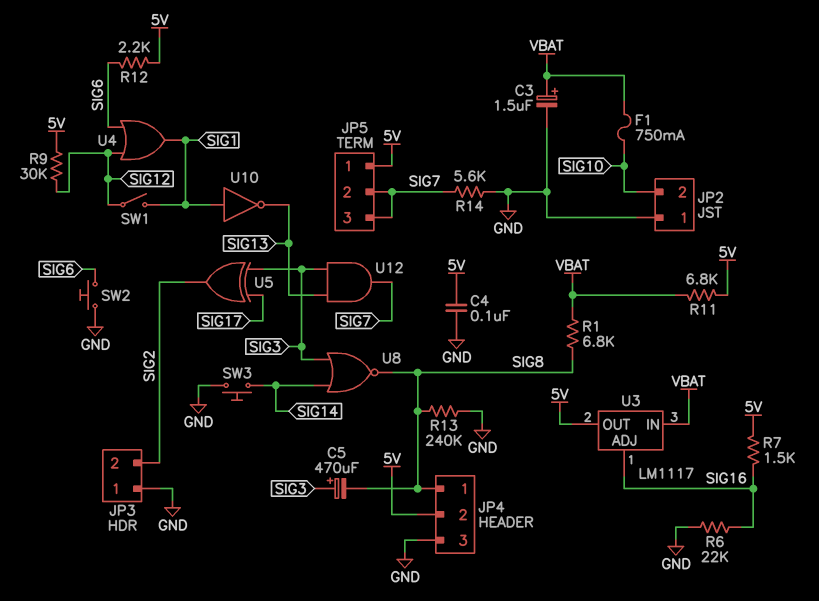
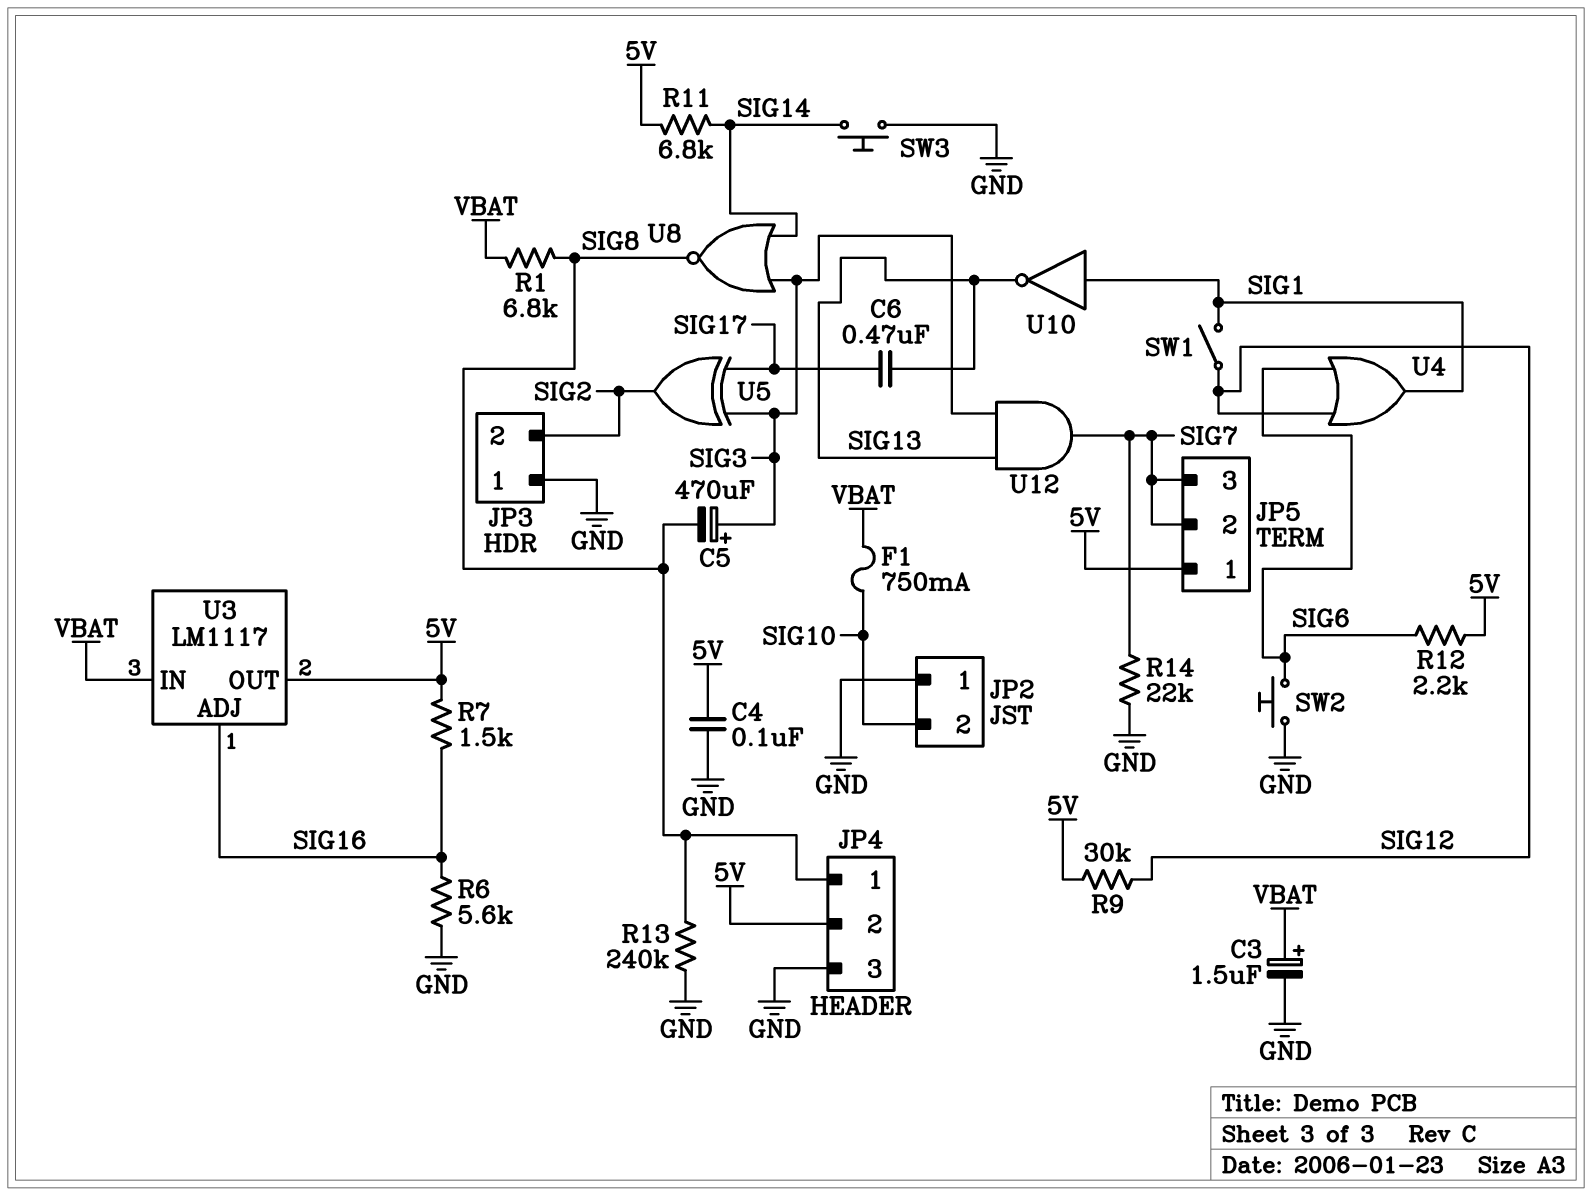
C6: none -> 470nF (SIG13, SIG17)
R6: 22k (GND, SIG16) -> 5.6k (GND, SIG16)
R11: 6.8k (5V, VBAT) -> 6.8k (5V, SIG14)
R14: 5.6k (GND, SIG7) -> 22k (GND, SIG7)

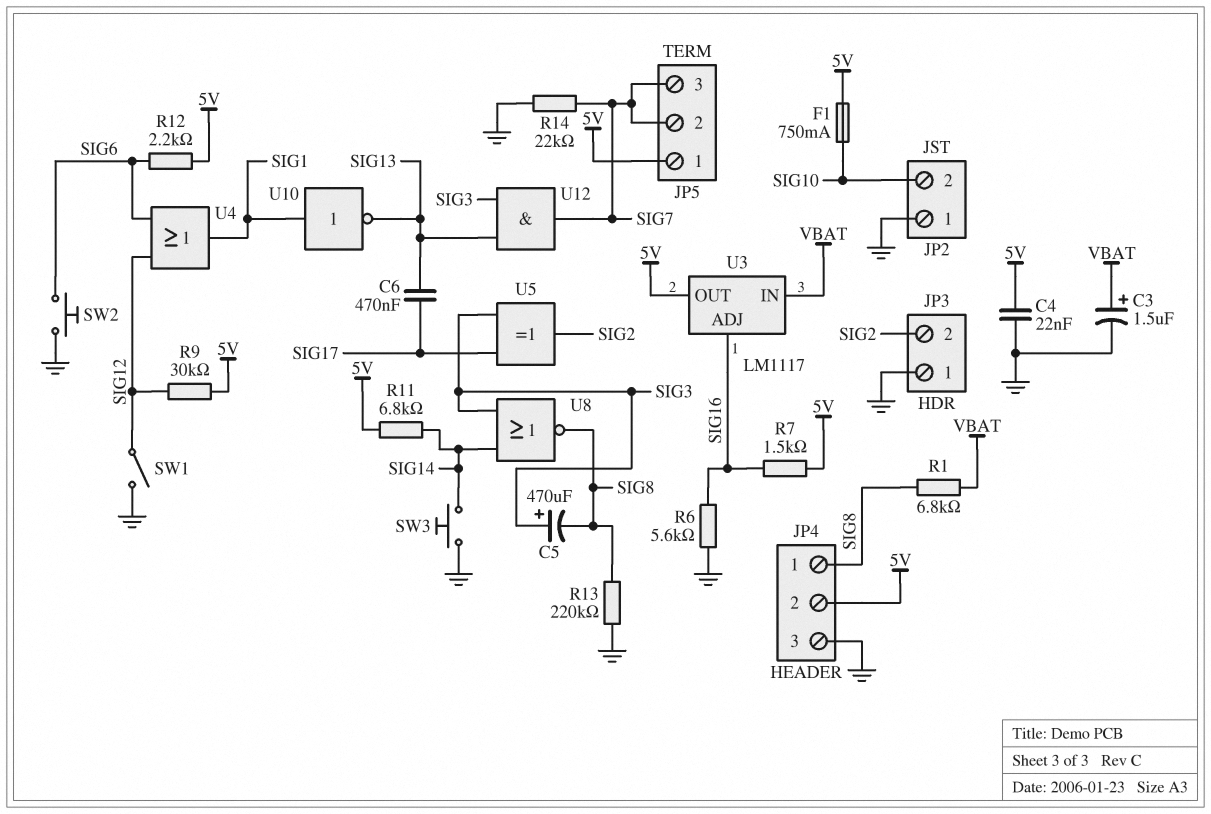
C4: 100nF (5V, GND) -> 22nF (5V, GND)
F1: 750mA (SIG10, VBAT) -> 750mA (5V, SIG10)
R13: 240k (GND, SIG8) -> 220k (GND, SIG8)
SW1: switch (SIG1, SIG12) -> switch (GND, SIG12)

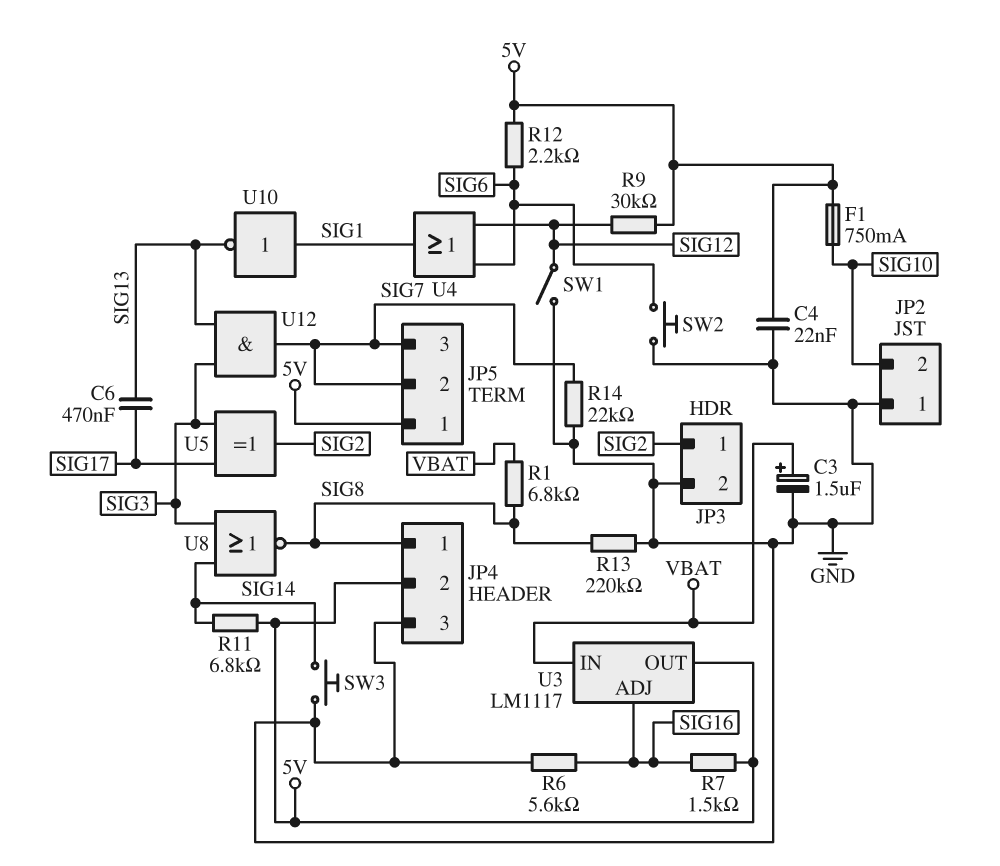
C5: 470uF (plus SIG3, minus SIG8) -> none
JP3 pin 1: GND -> SIG2
JP3 pin 2: SIG2 -> GND

